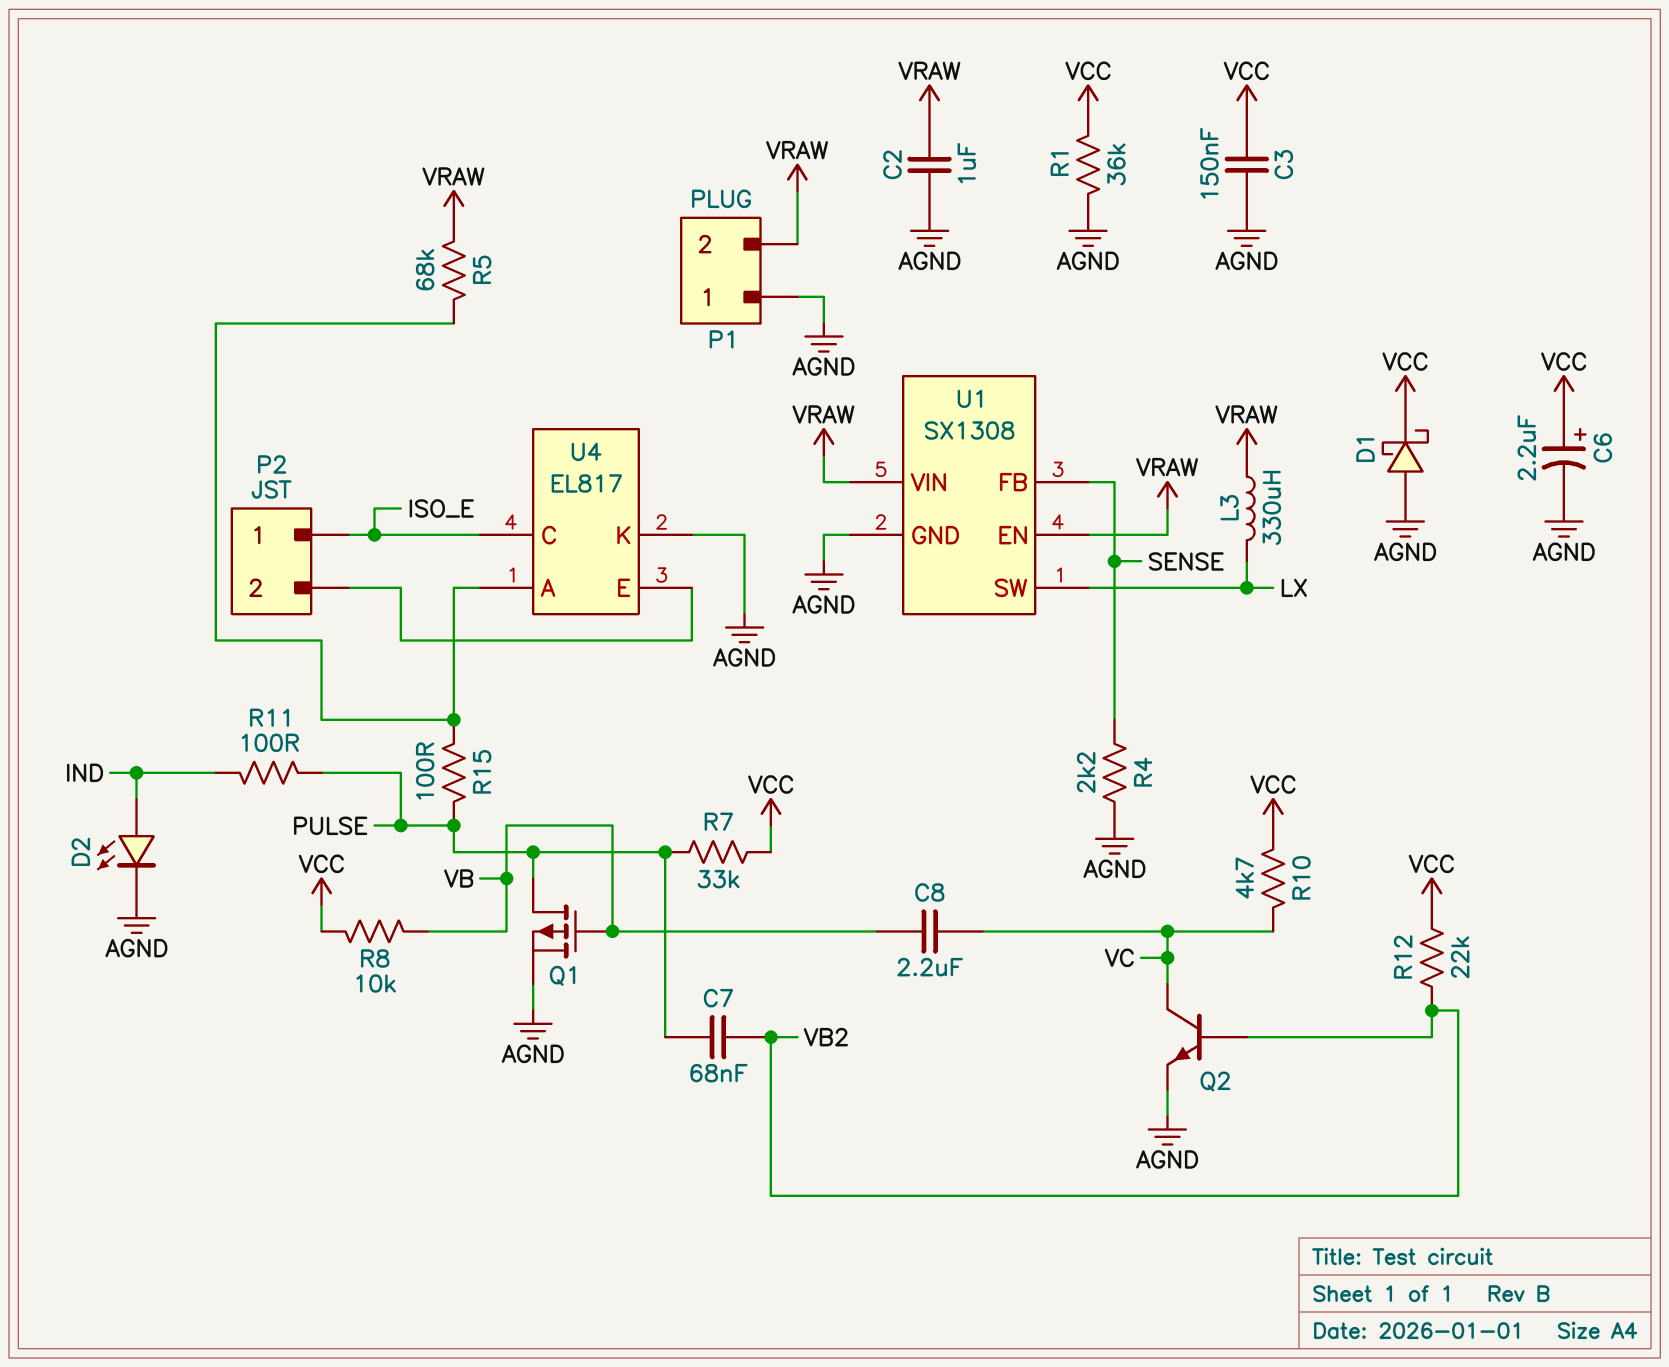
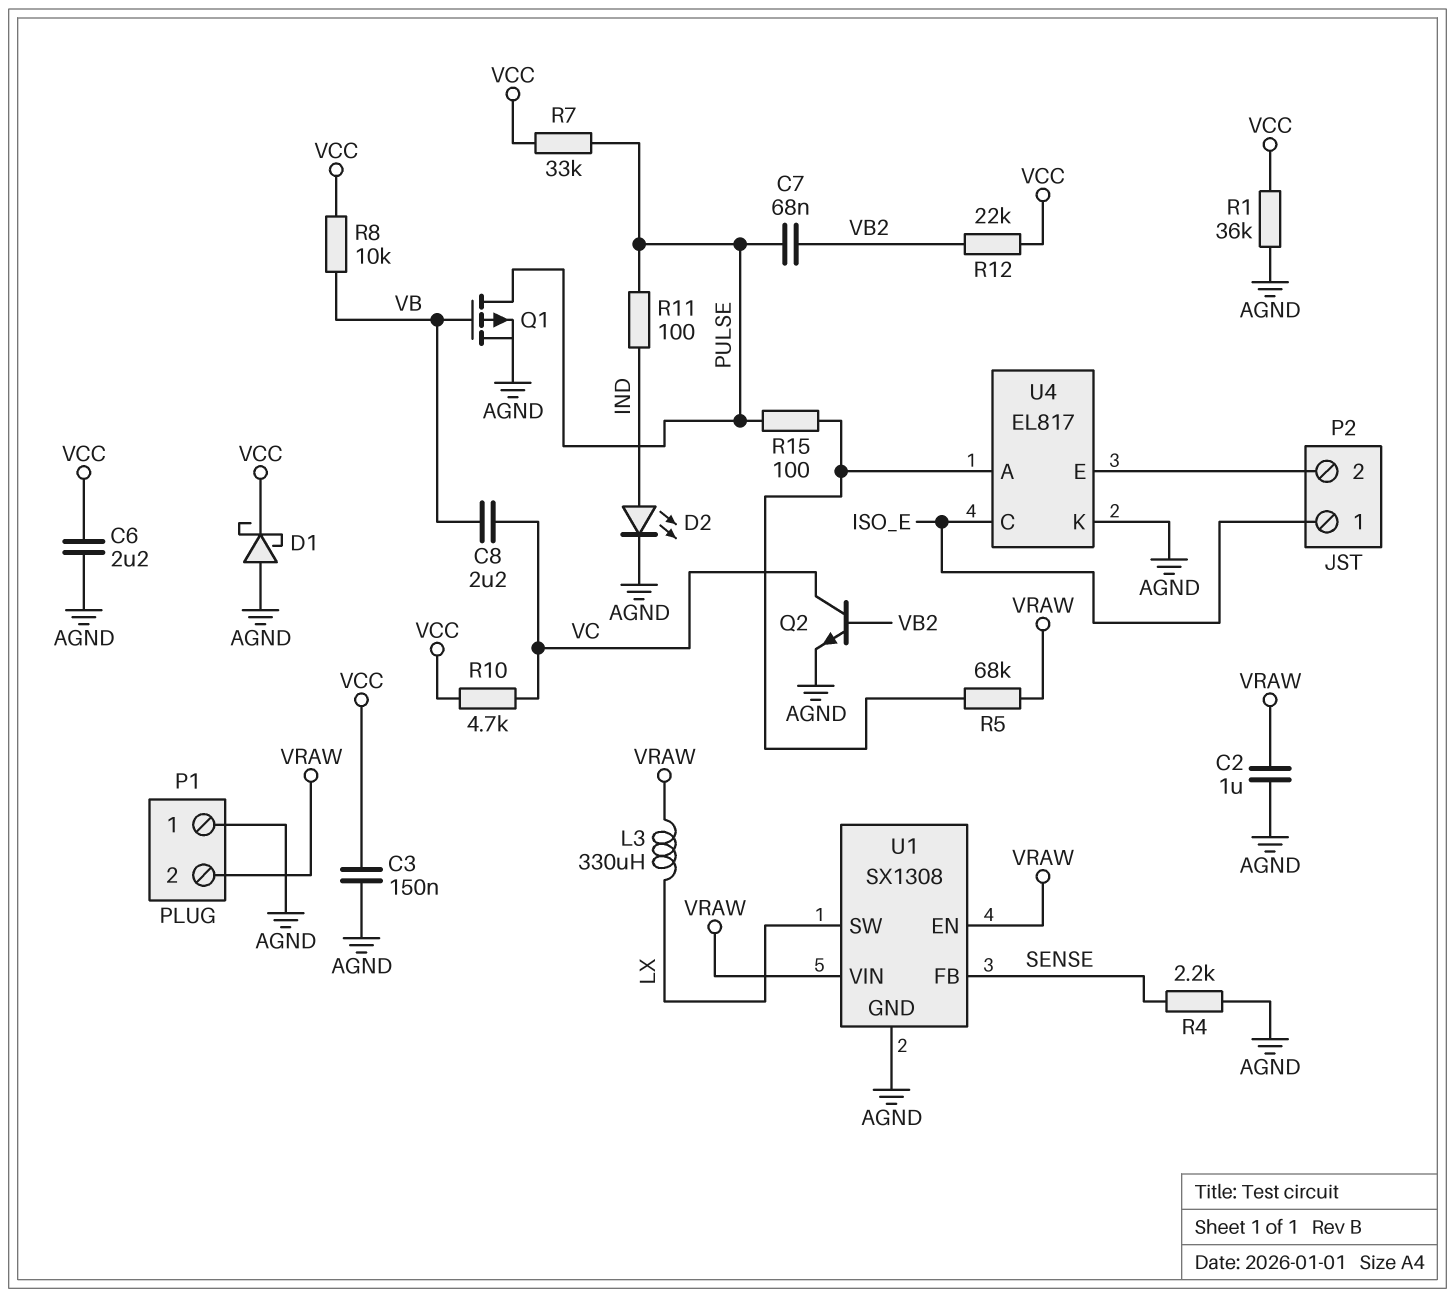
C6: 2.2uF (plus VCC, minus AGND) -> 2.2uF (AGND, VCC)

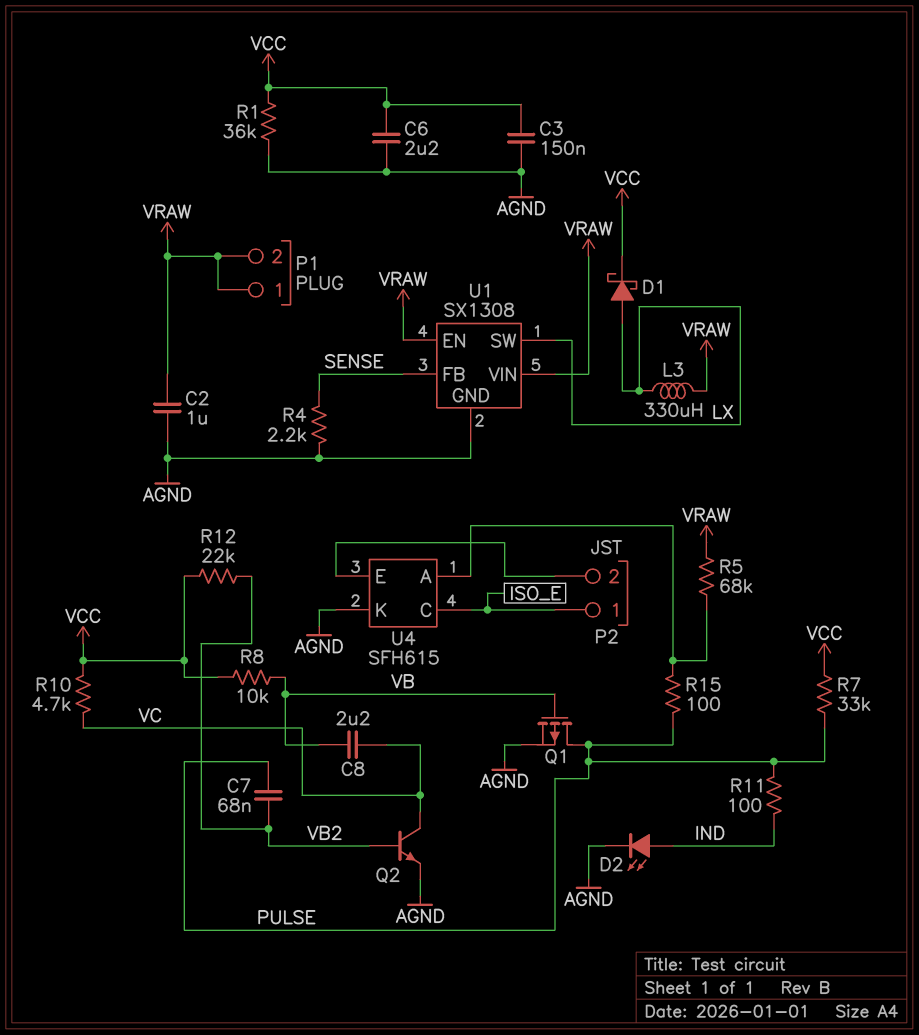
D1: schottky (A AGND, K VCC) -> schottky (A LX, K VCC)
P1 pin 1: AGND -> VRAW
U4: EL817 -> SFH615

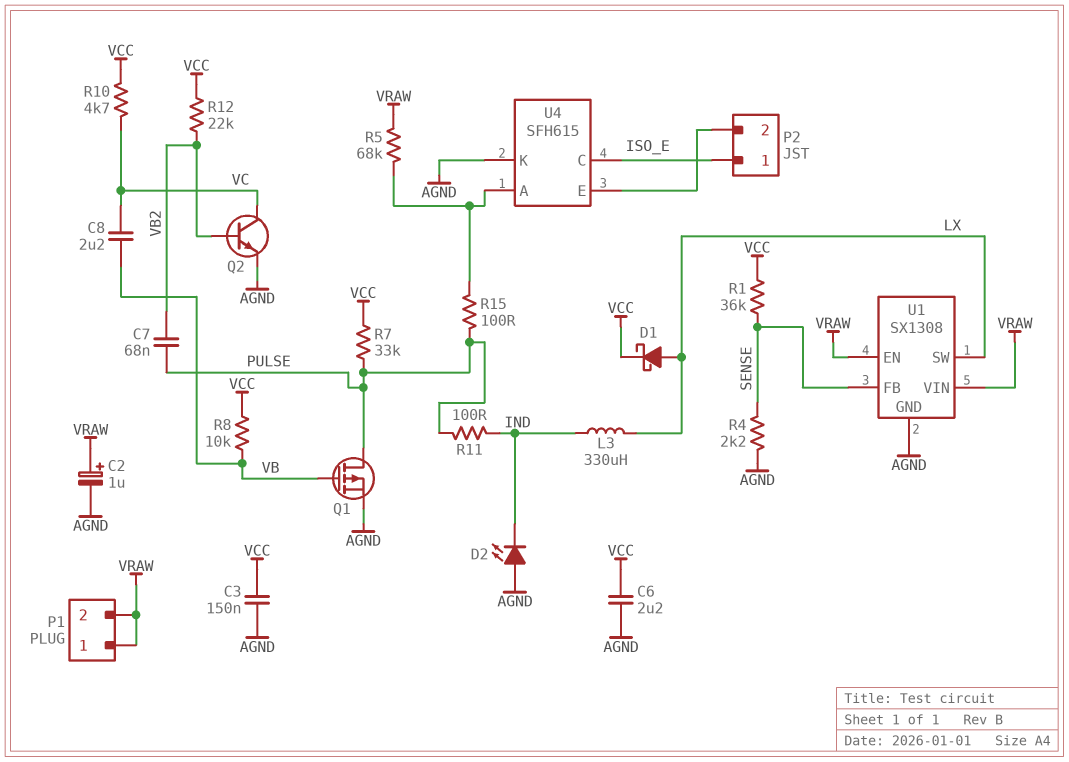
C2: 1uF (AGND, VRAW) -> 1uF (plus VRAW, minus AGND)
D2: LED (A IND, K AGND) -> LED (A AGND, K IND)
L3: 330uH (LX, VRAW) -> 330uH (IND, LX)
R1: 36k (AGND, VCC) -> 36k (SENSE, VCC)

